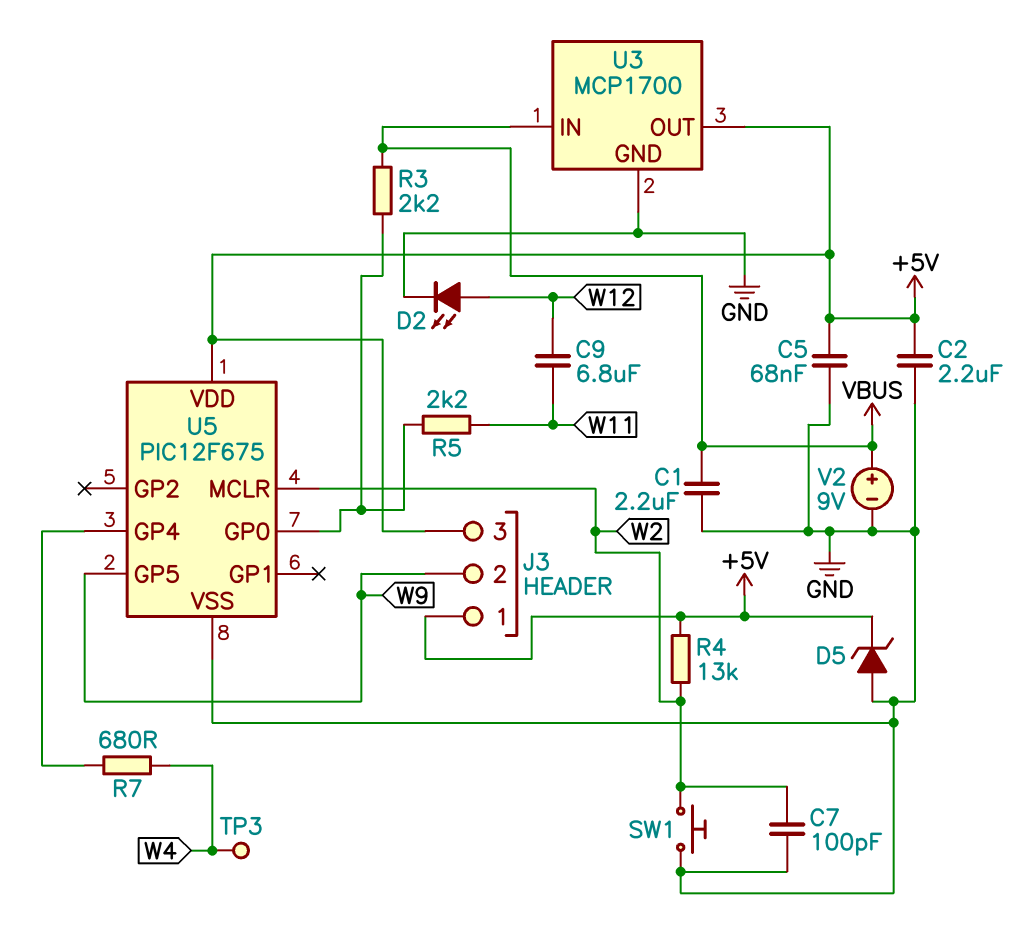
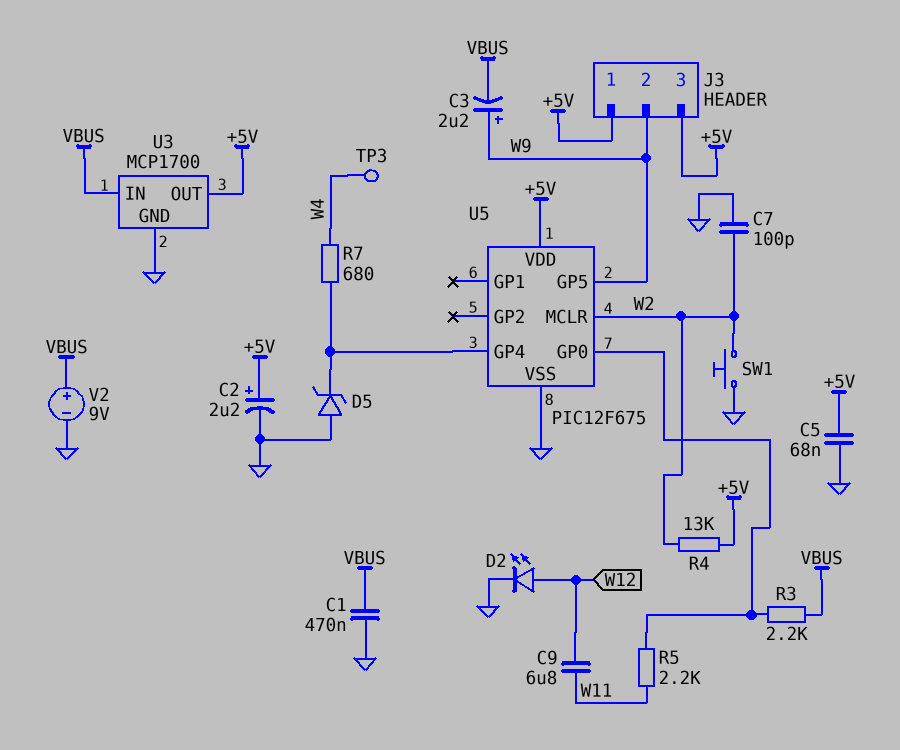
C1: 2.2uF (GND, VBUS) -> 470nF (GND, VBUS)
C2: 2.2uF (+5V, GND) -> 2.2uF (plus +5V, minus GND)
C3: none -> 2.2uF (plus W9, minus VBUS)
D5: zener (A GND, K +5V) -> zener (A GND, K U5/GP4)

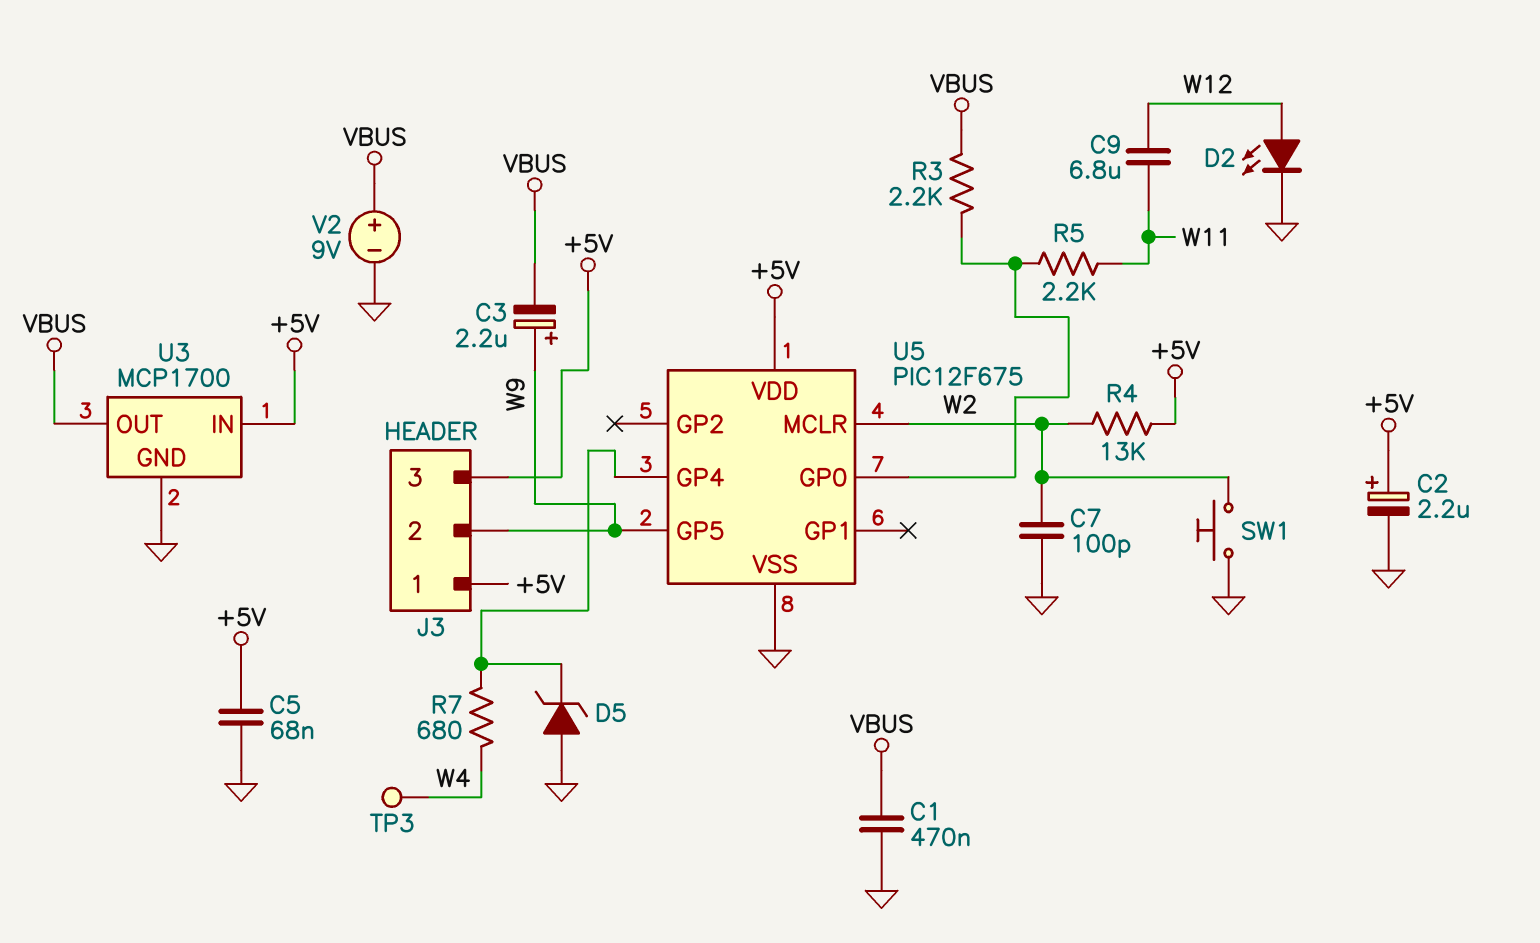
U3 pin IN: VBUS -> +5V
U3 pin OUT: +5V -> VBUS

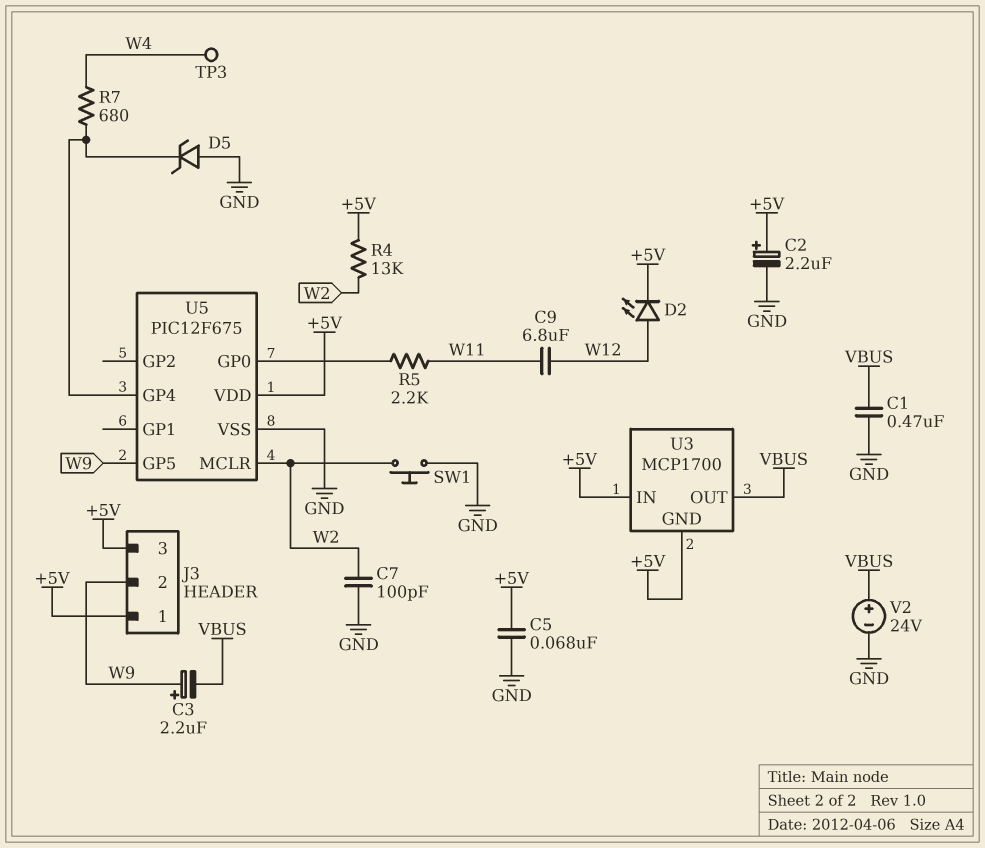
D2: LED (A W12, K GND) -> LED (A W12, K +5V)
R3: 2.2k (U5/GP0, VBUS) -> none
U3 pin GND: GND -> +5V
V2: 9V (plus VBUS, minus GND) -> 24V (plus VBUS, minus GND)

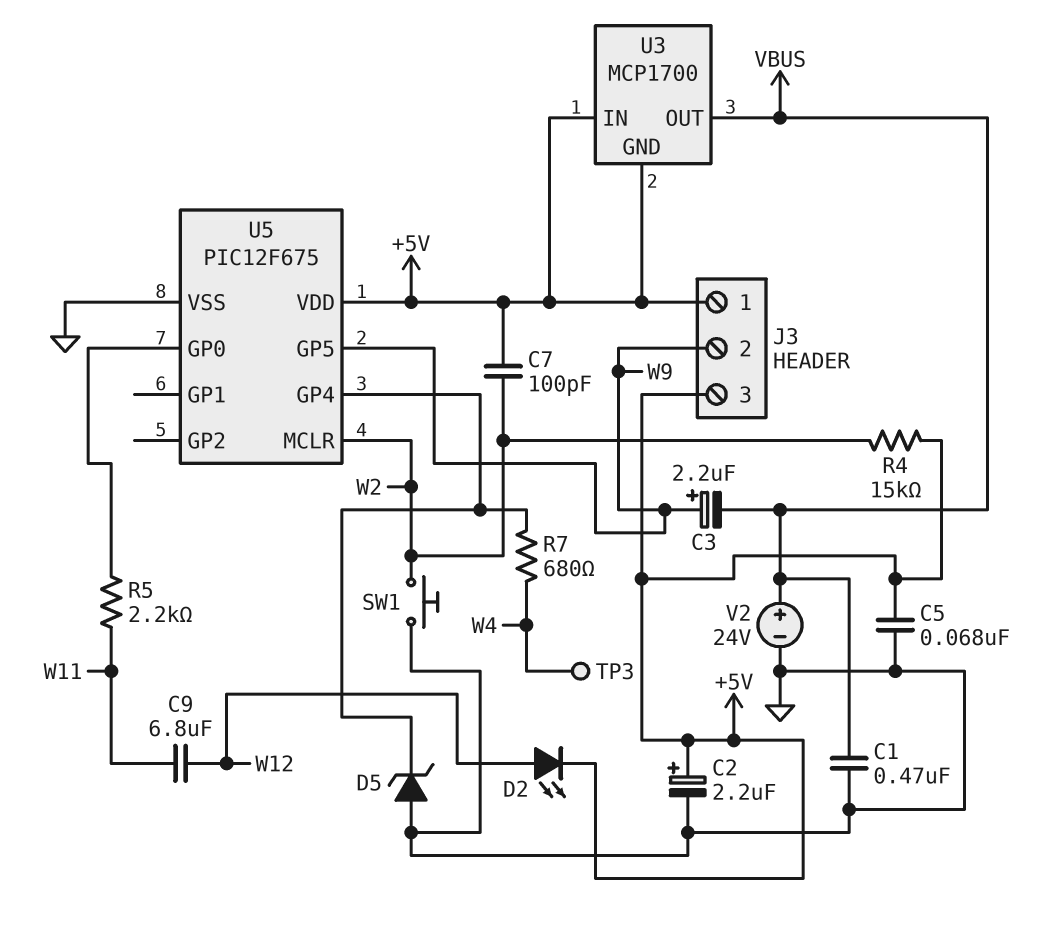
C7: 100pF (GND, W2) -> 100pF (+5V, W2)
R4: 13k (+5V, W2) -> 15k (+5V, W2)

